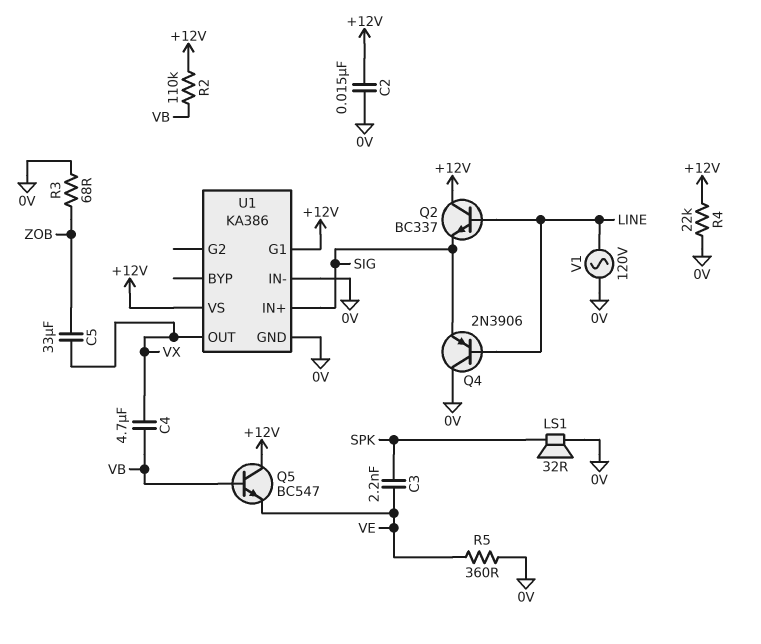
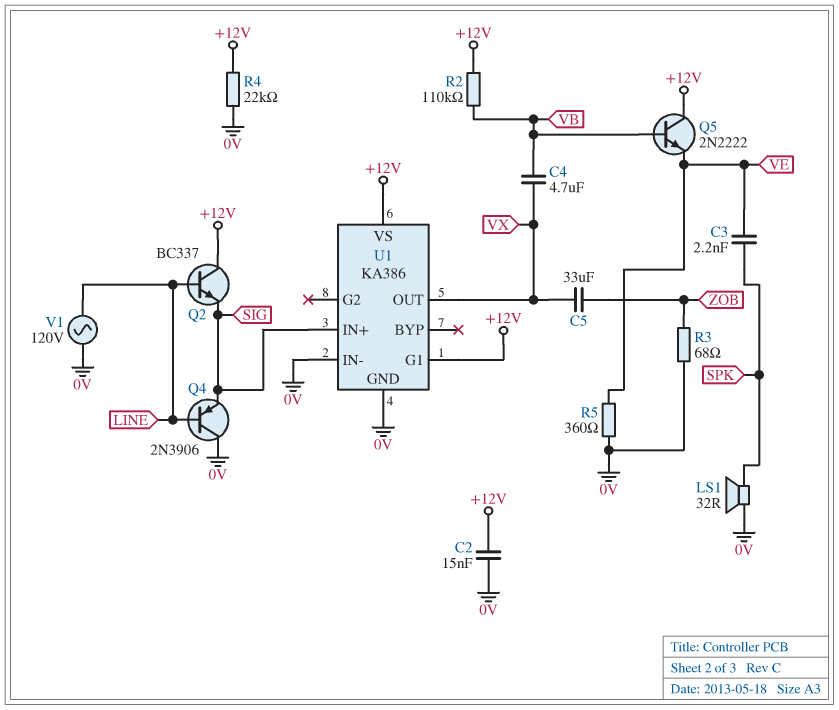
Q5: NPN BC547 (B VB, C +12V, E VE) -> NPN 2N2222 (B VB, C +12V, E VE)

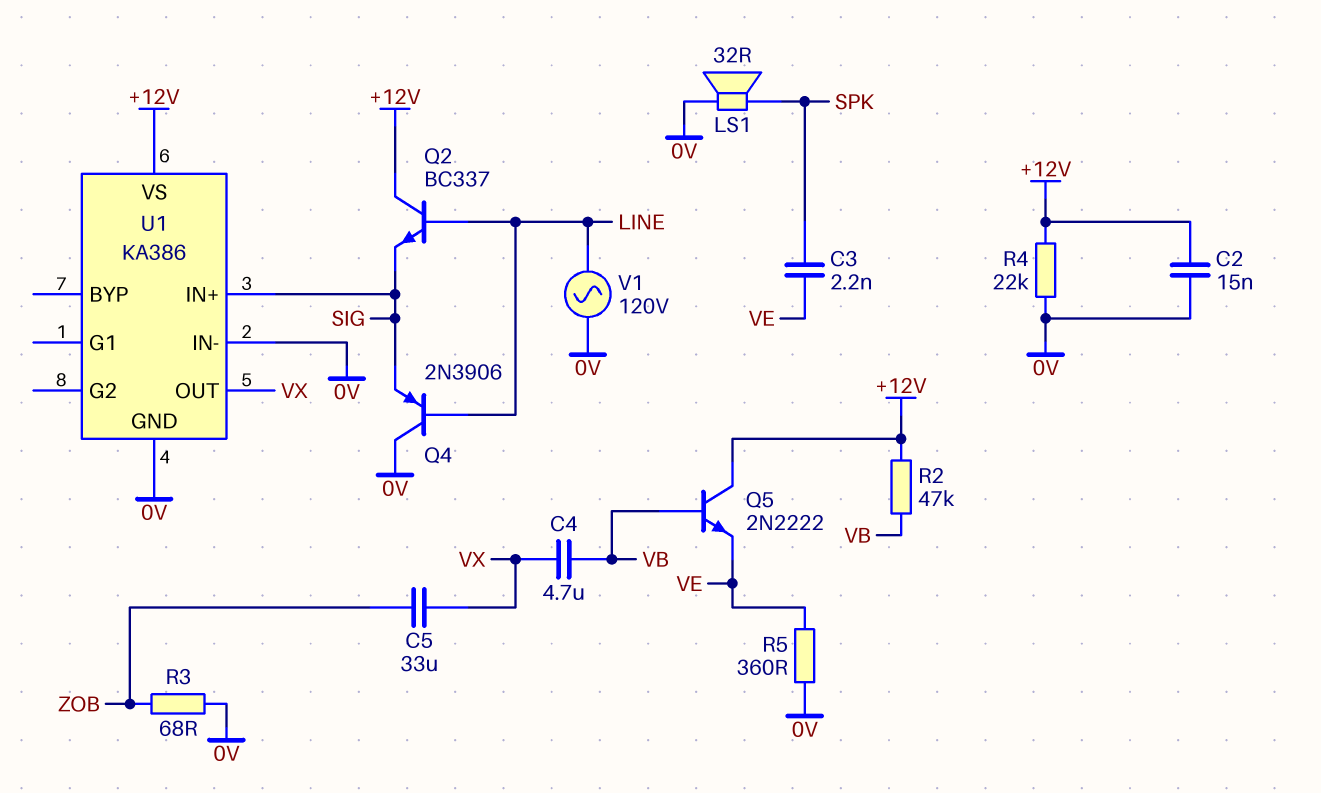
R2: 110k (+12V, VB) -> 47k (+12V, VB)
U1 pin G1: +12V -> none

